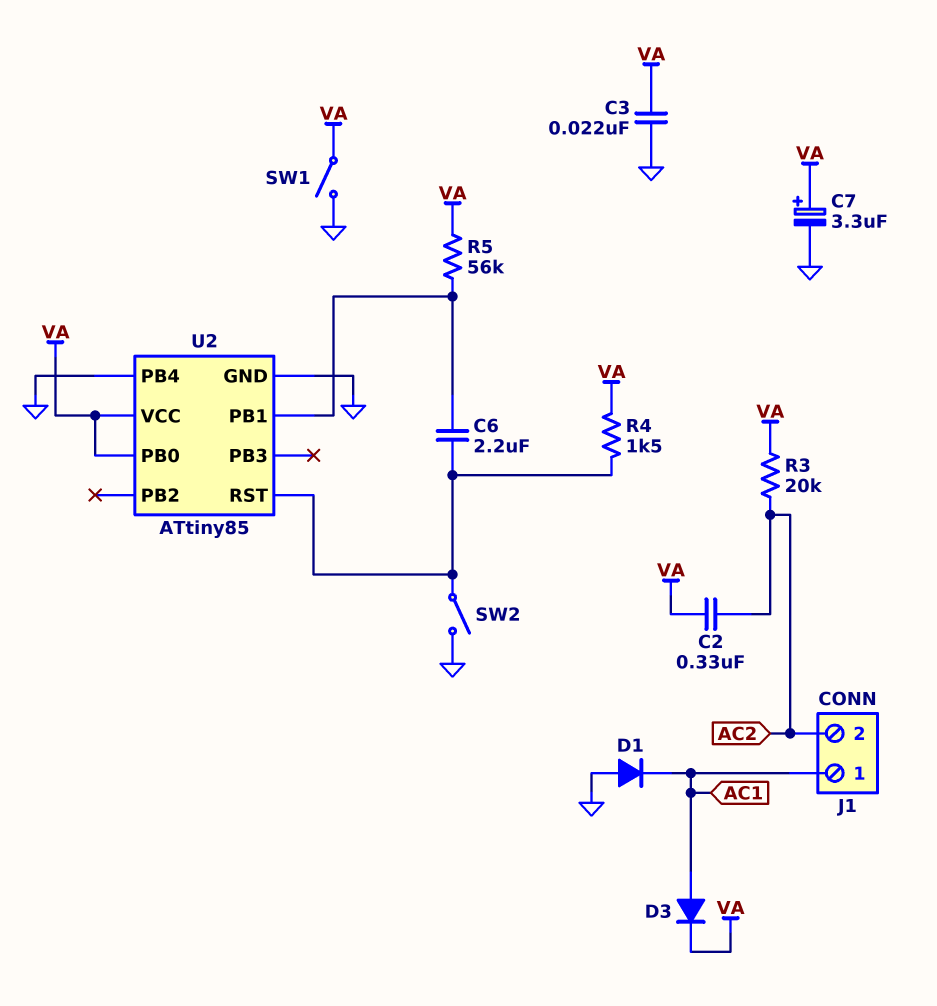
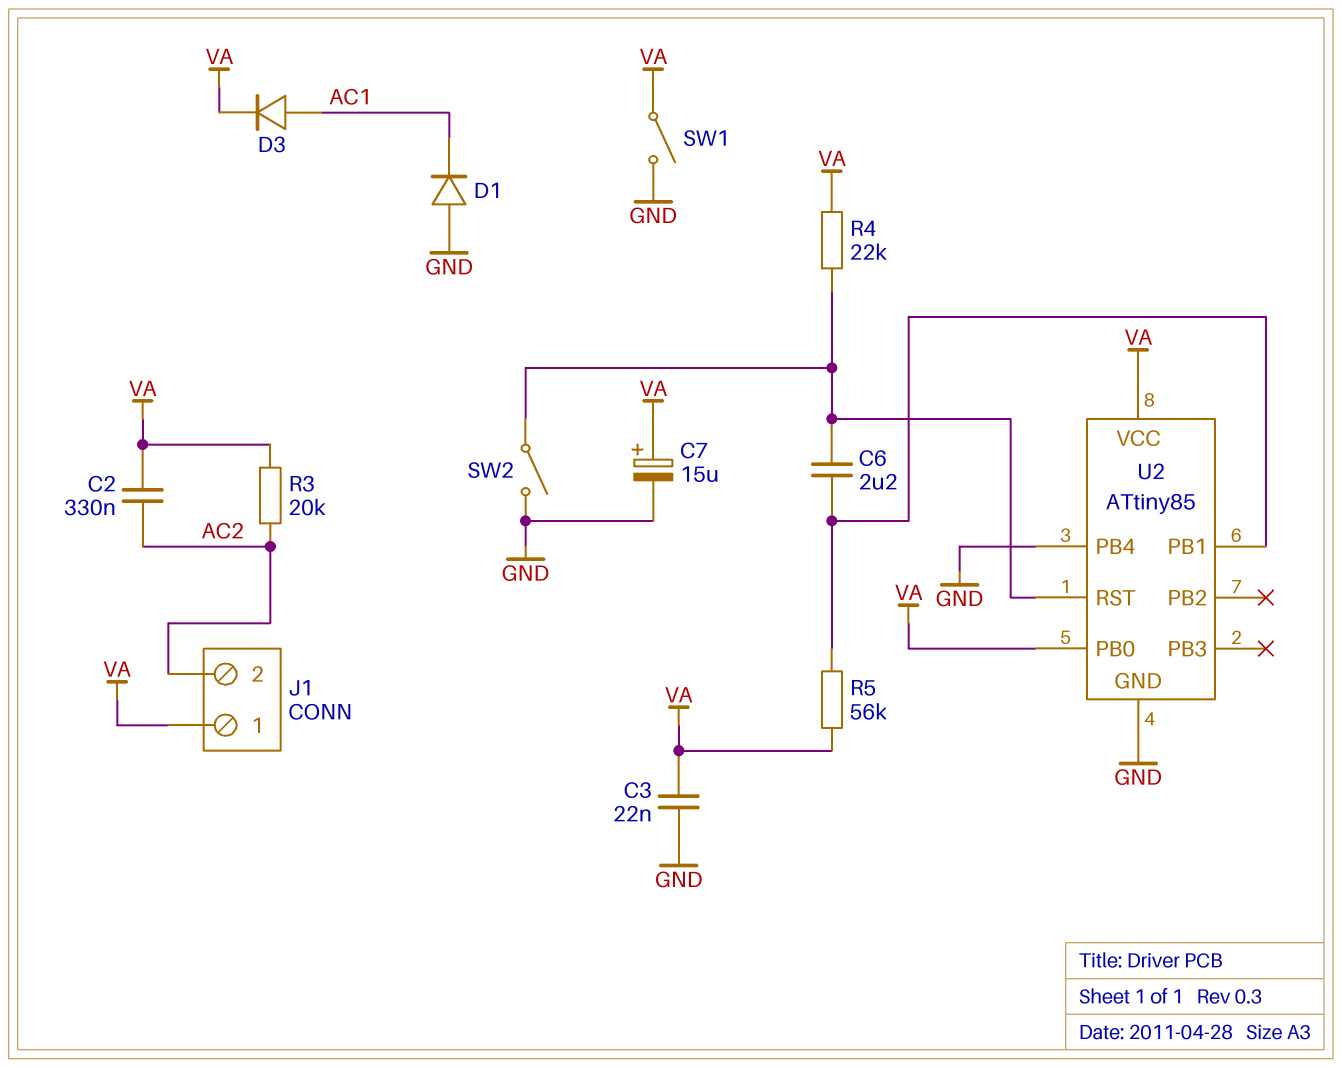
C7: 3.3uF (plus VA, minus GND) -> 15uF (plus VA, minus GND)
J1 pin 1: AC1 -> VA
R4: 1.5k (U2/RST, VA) -> 22k (U2/RST, VA)

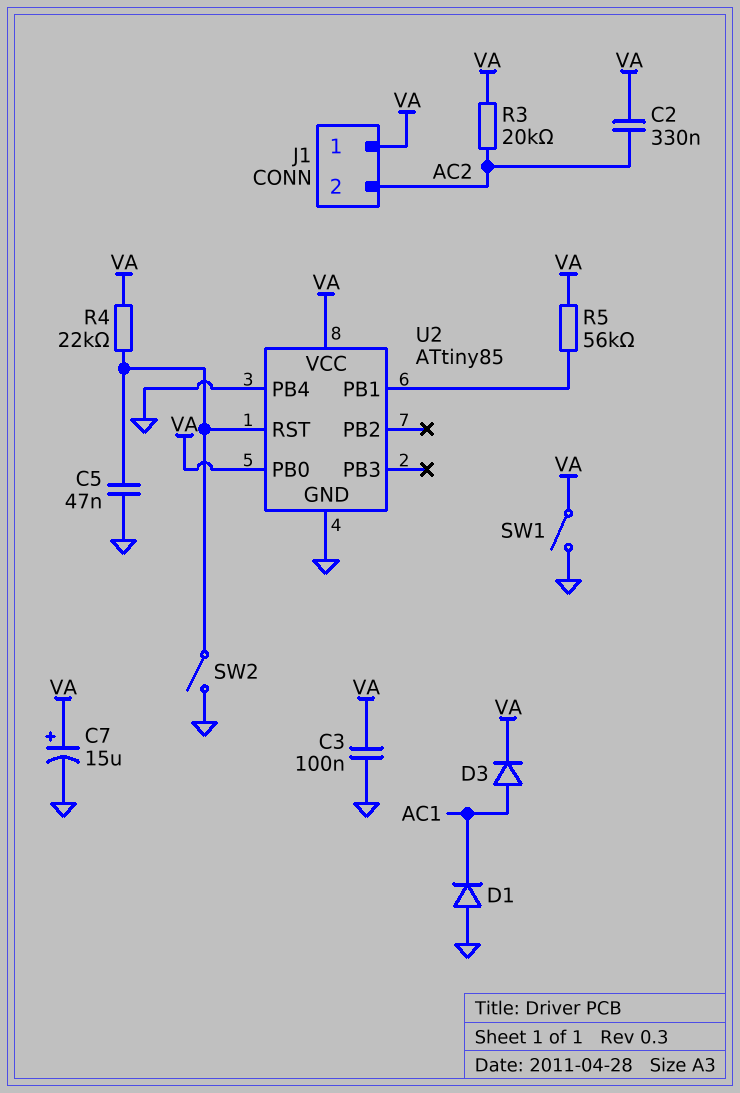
C3: 22nF (GND, VA) -> 100nF (GND, VA)
C5: none -> 47nF (GND, U2/RST)
C6: 2.2uF (U2/PB1, U2/RST) -> none

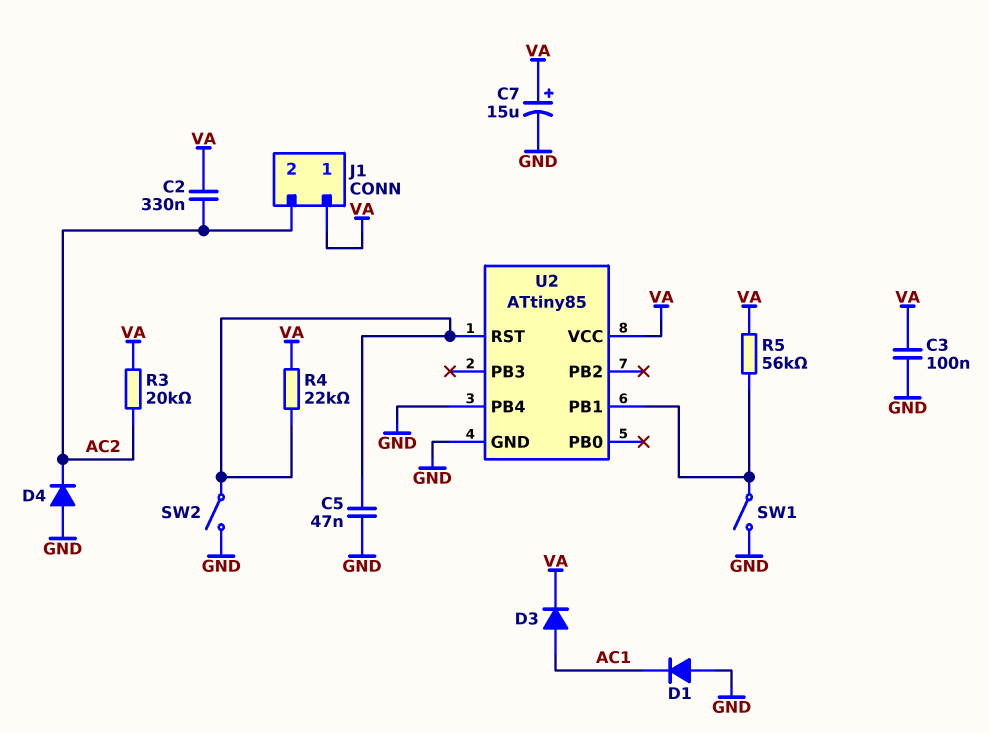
D4: none -> diode (A GND, K AC2)
SW1: switch (GND, VA) -> switch (GND, U2/PB1)
U2 pin PB0: VA -> none

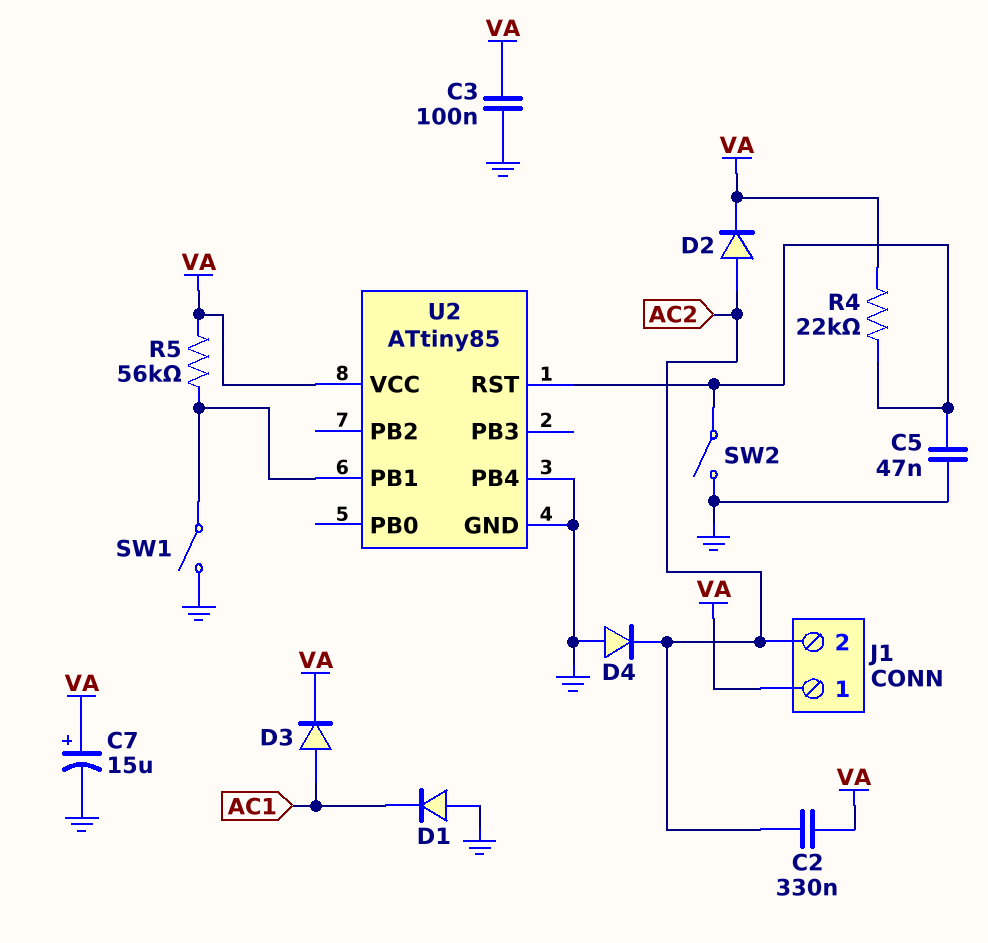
D2: none -> diode (A AC2, K VA)
R3: 20k (AC2, VA) -> none

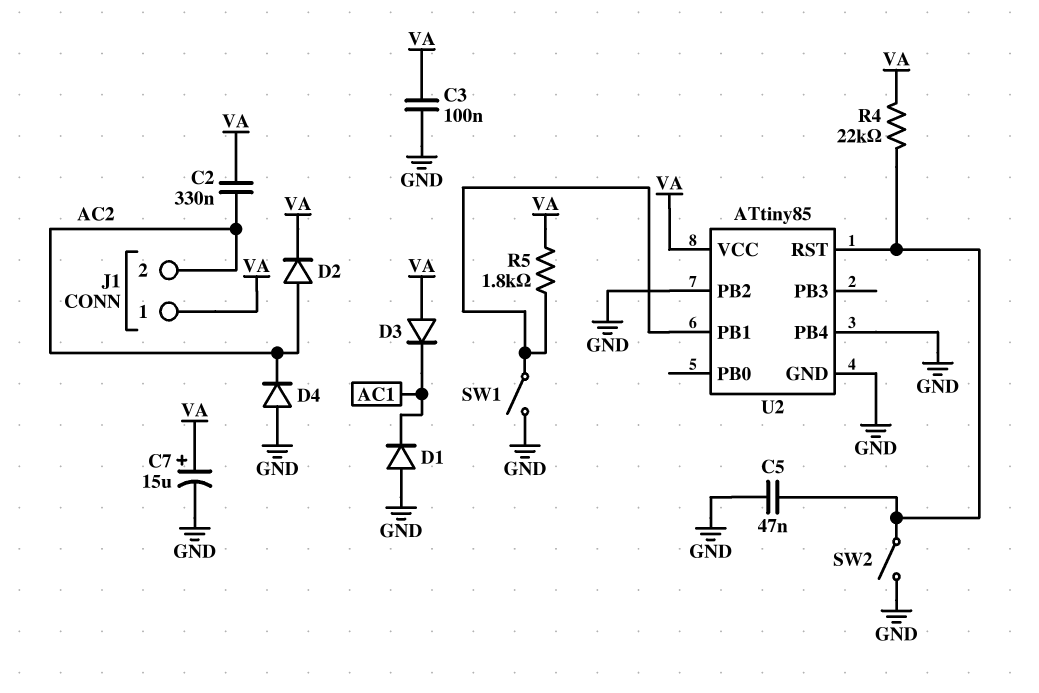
D3: diode (A AC1, K VA) -> diode (A VA, K AC1)
R5: 56k (U2/PB1, VA) -> 1.8k (U2/PB1, VA)
U2 pin PB2: none -> GND

